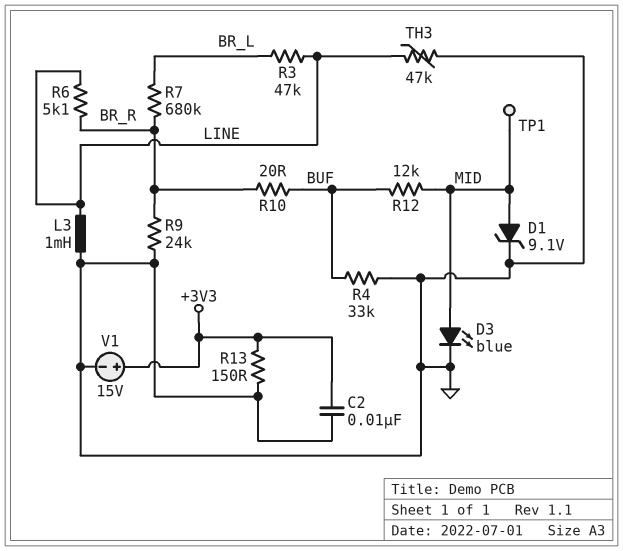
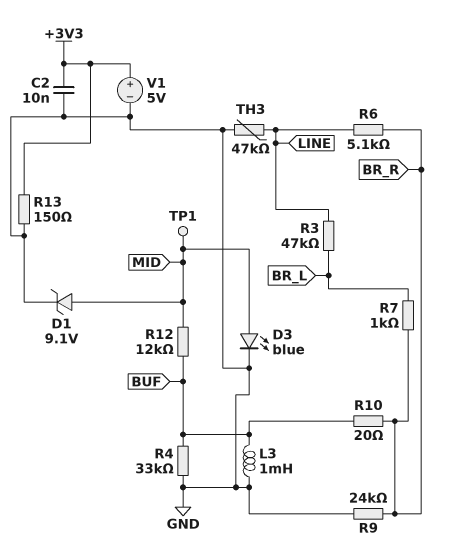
L3: 1mH (GND, LINE) -> 1mH (BUF, GND)
R7: 680k (BR_L, BR_R) -> 1k (BR_L, BR_R)
V1: 15V (plus +3V3, minus GND) -> 5V (plus +3V3, minus GND)

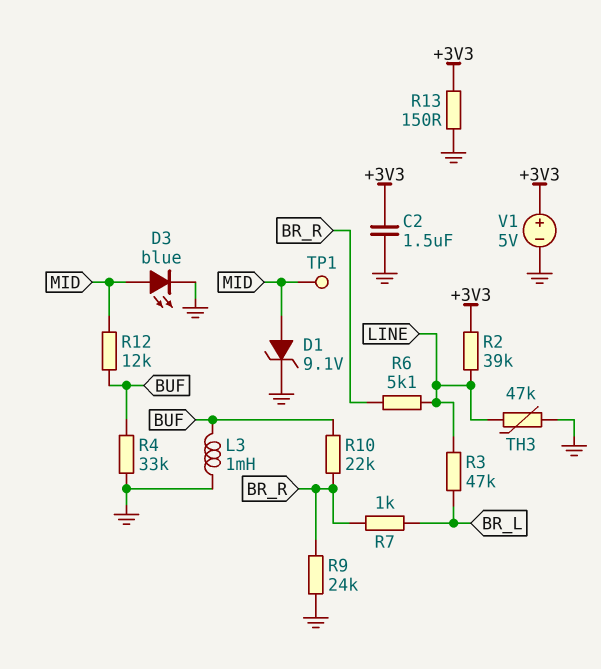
C2: 10nF (+3V3, GND) -> 1.5uF (+3V3, GND)
R2: none -> 39k (+3V3, LINE)
R10: 20 (BR_R, BUF) -> 22k (BR_R, BUF)

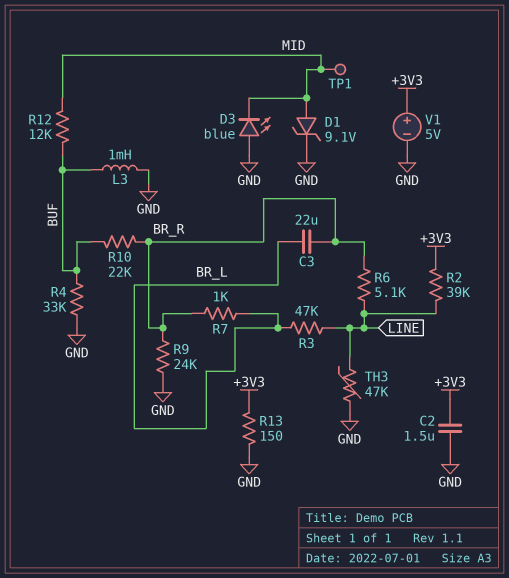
C3: none -> 22uF (BR_L, BR_R)
D3: LED blue (A MID, K GND) -> LED blue (A GND, K MID)

